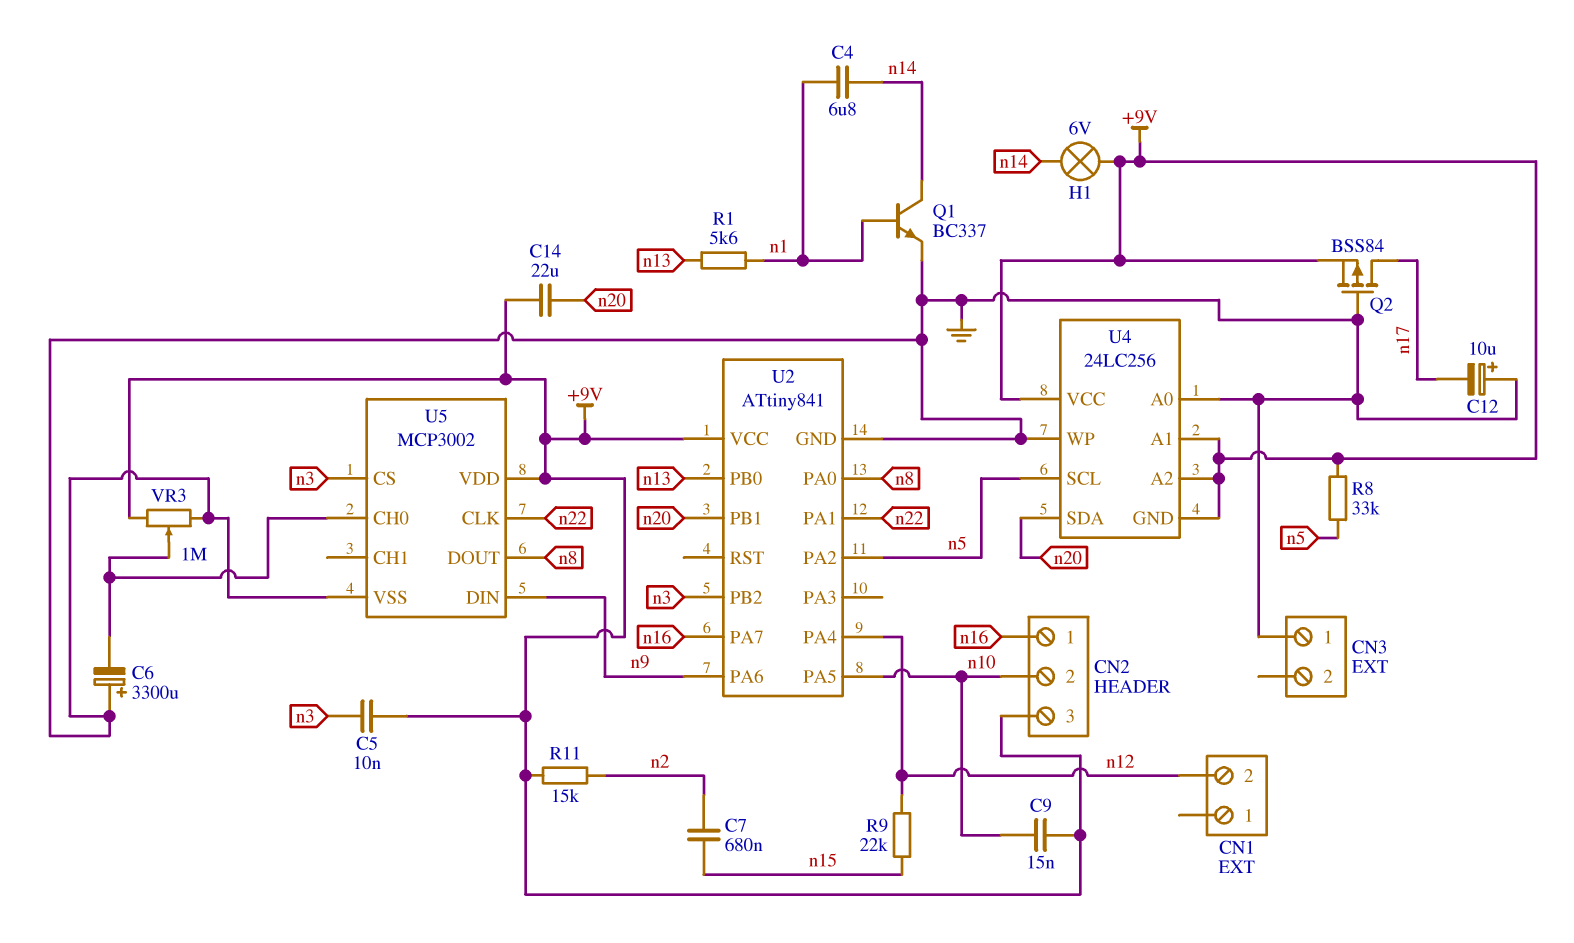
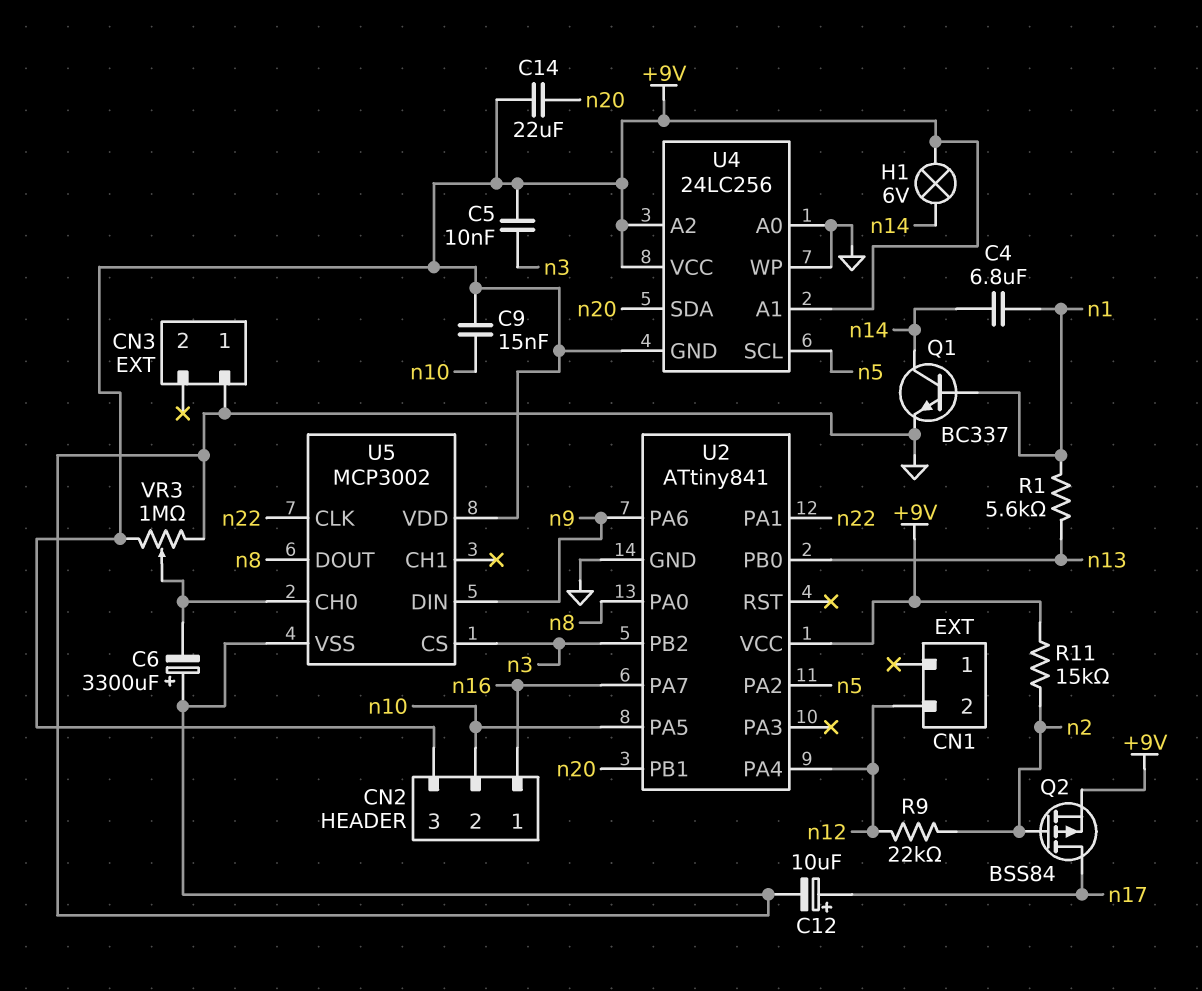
C7: 680nF (n2, n15) -> none
C12: 10uF (plus GND, minus n17) -> 10uF (plus n17, minus GND)
Q2: PMOS BSS84 (G GND, D n17, S +9V) -> PMOS BSS84 (G n2, D n17, S +9V)
R8: 33k (+9V, n5) -> none
R9: 22k (n12, n15) -> 22k (n2, n12)

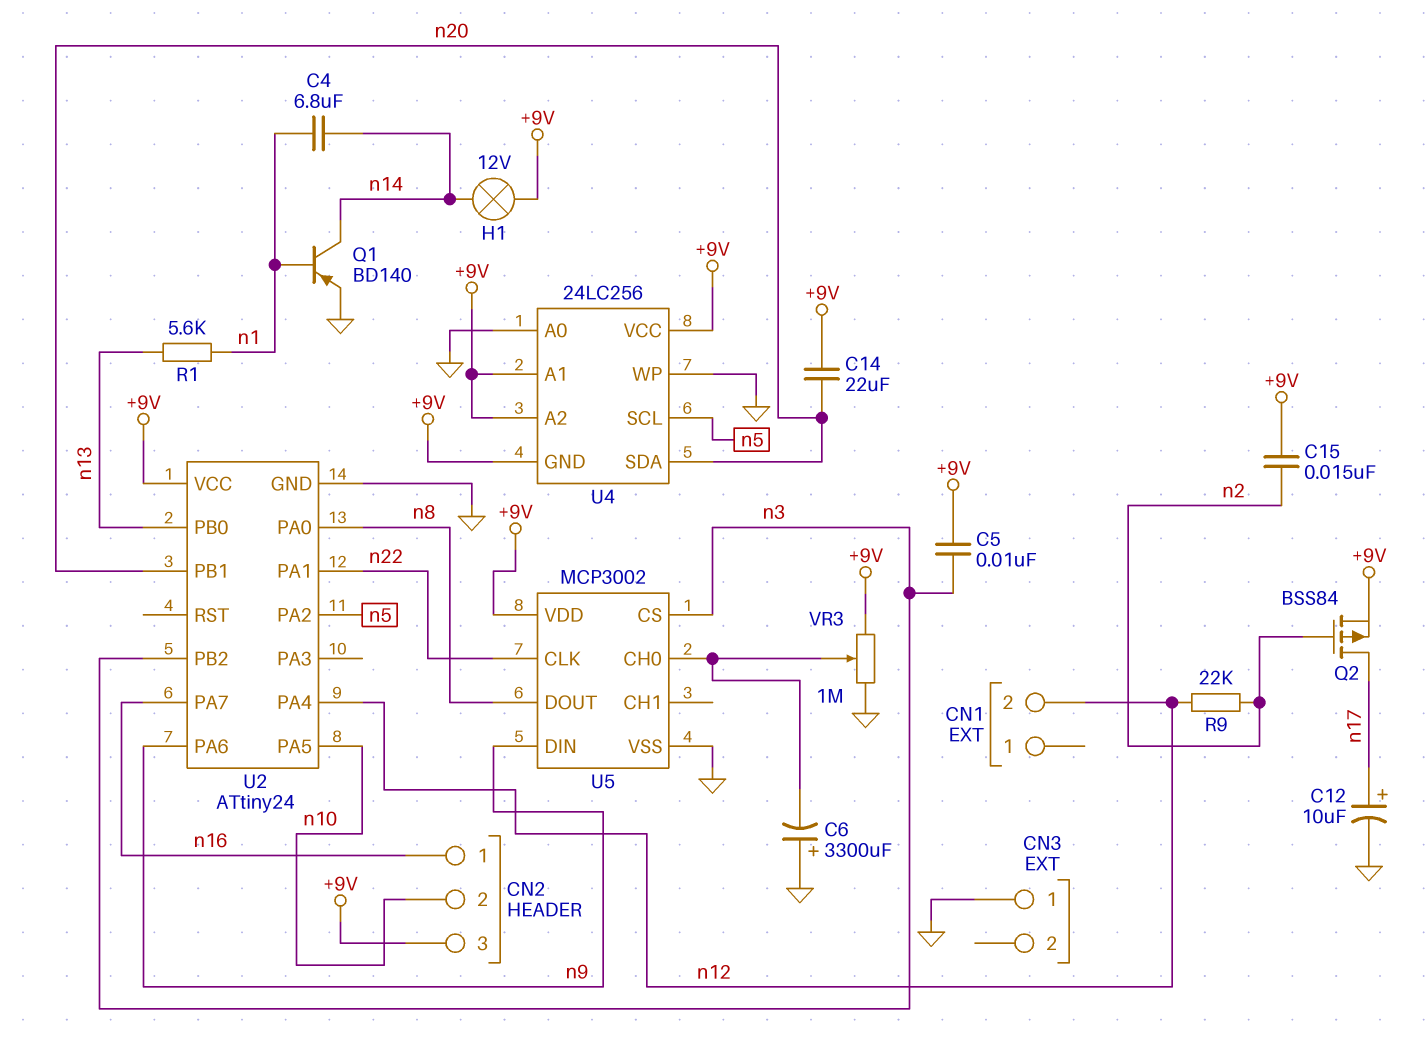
C9: 15nF (+9V, n10) -> none
C15: none -> 15nF (+9V, n2)
H1: lamp 6V (+9V, n14) -> lamp 12V (+9V, n14)
Q1: NPN BC337 (B n1, C n14, E GND) -> PNP BD140 (B n1, C n14, E GND)
R11: 15k (+9V, n2) -> none
U2: ATtiny841 -> ATtiny24

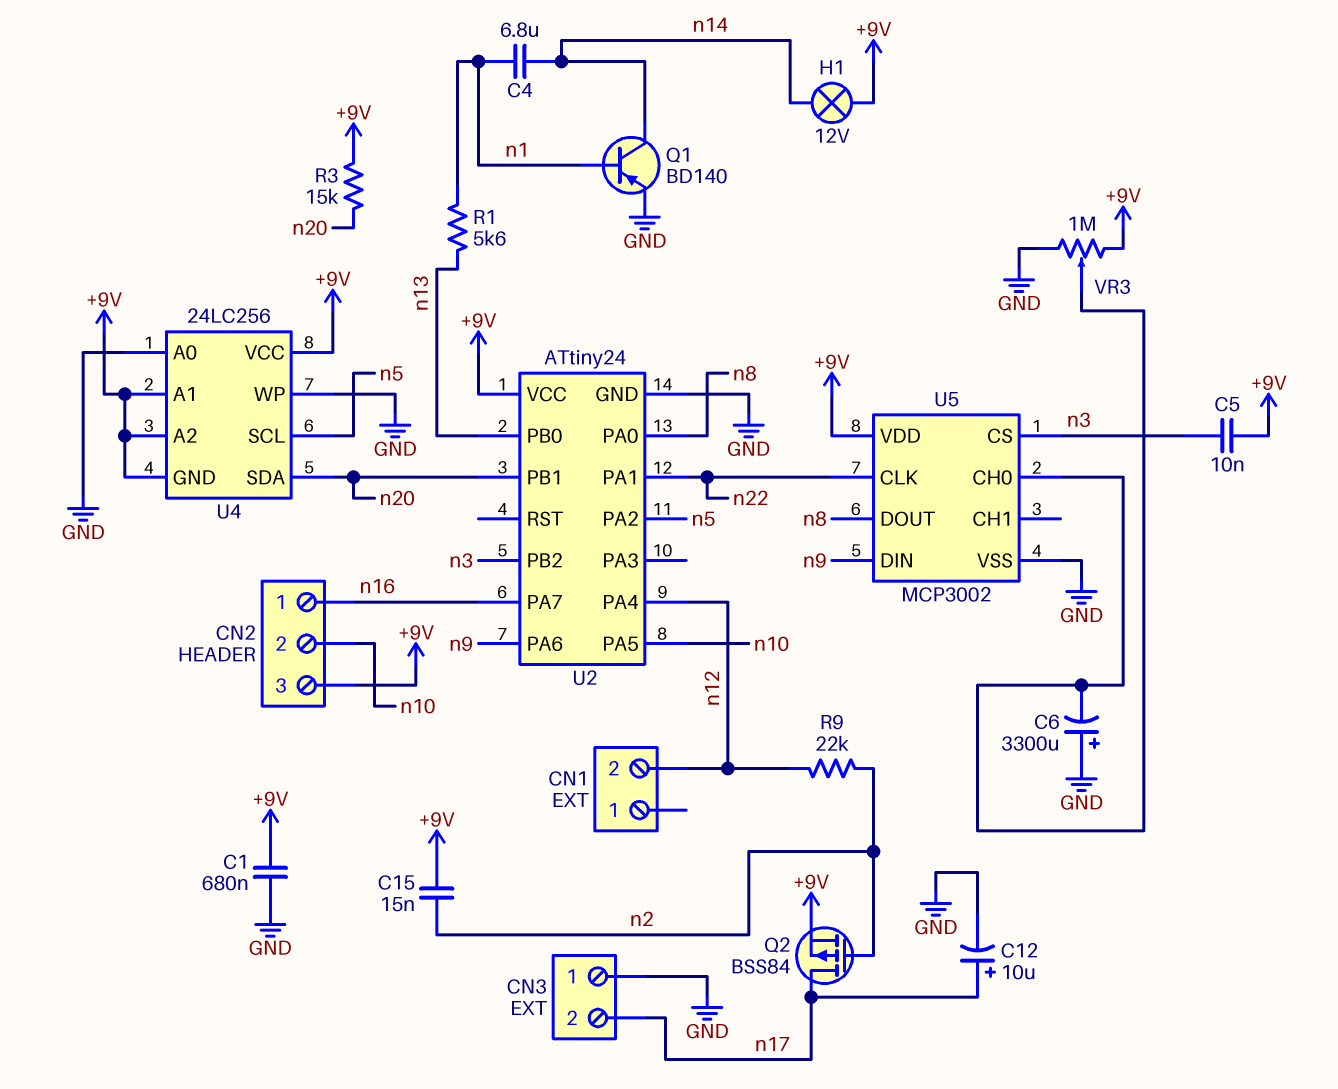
C1: none -> 680nF (+9V, GND)
C14: 22uF (+9V, n20) -> none
CN3 pin 2: none -> n17
R3: none -> 15k (+9V, n20)

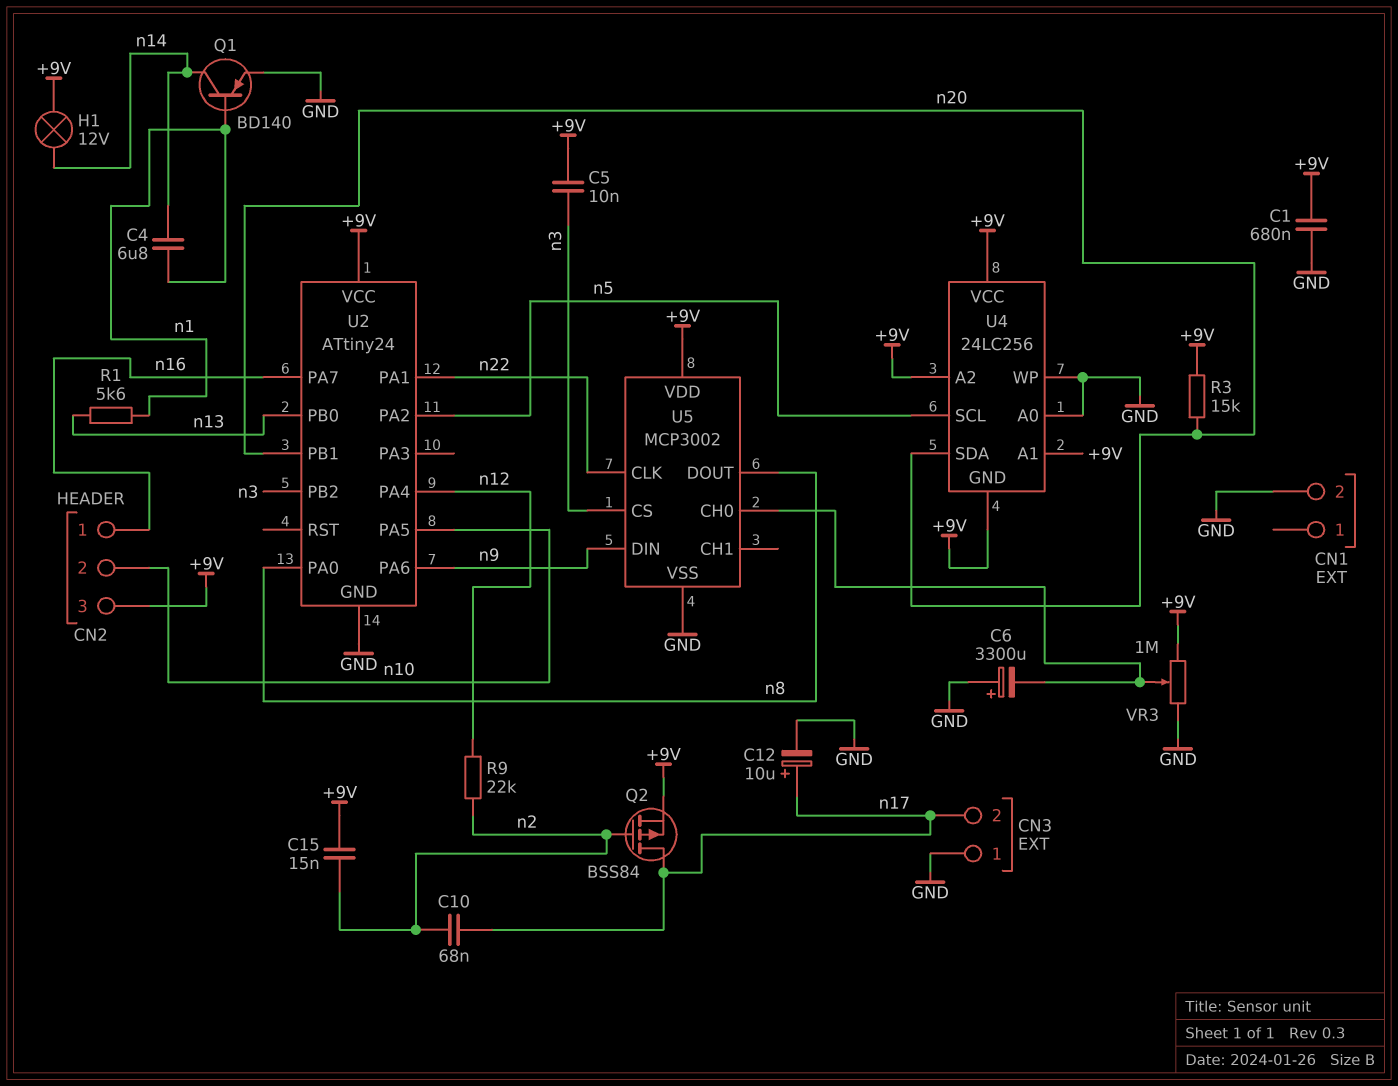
C10: none -> 68nF (n2, n17)
CN1 pin 2: n12 -> GND

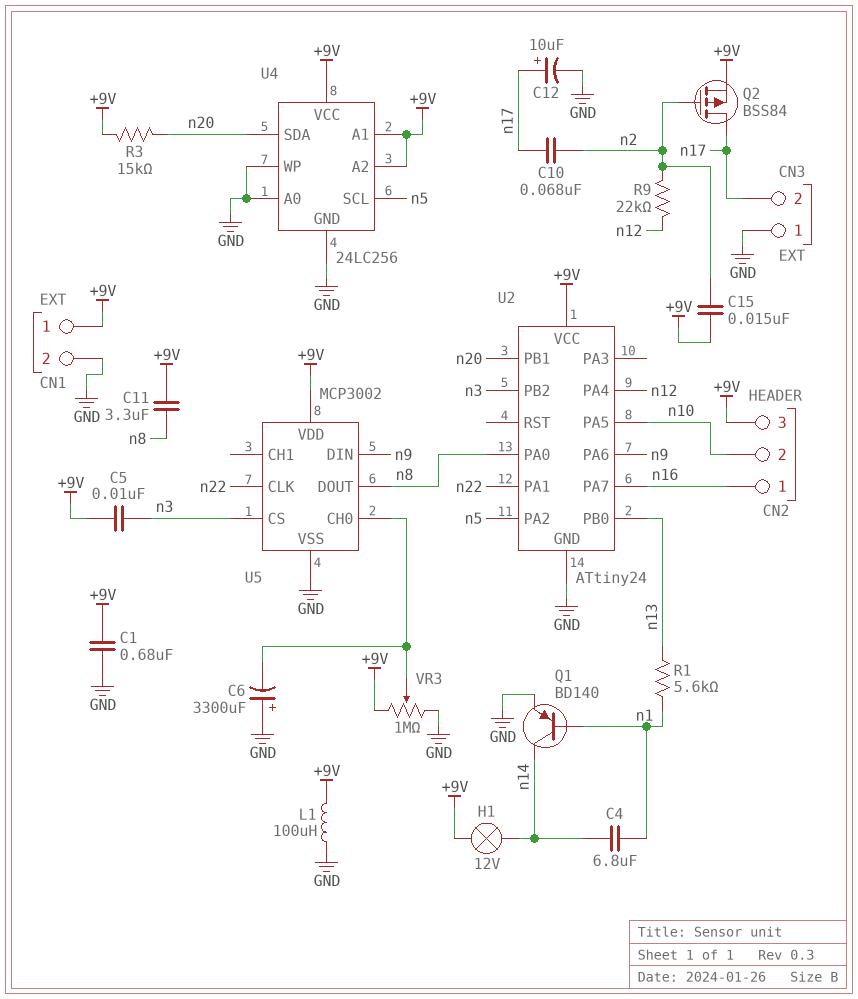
C11: none -> 3.3uF (+9V, n8)
CN1 pin 1: none -> +9V
L1: none -> 100uH (+9V, GND)
U4 pin GND: +9V -> GND

